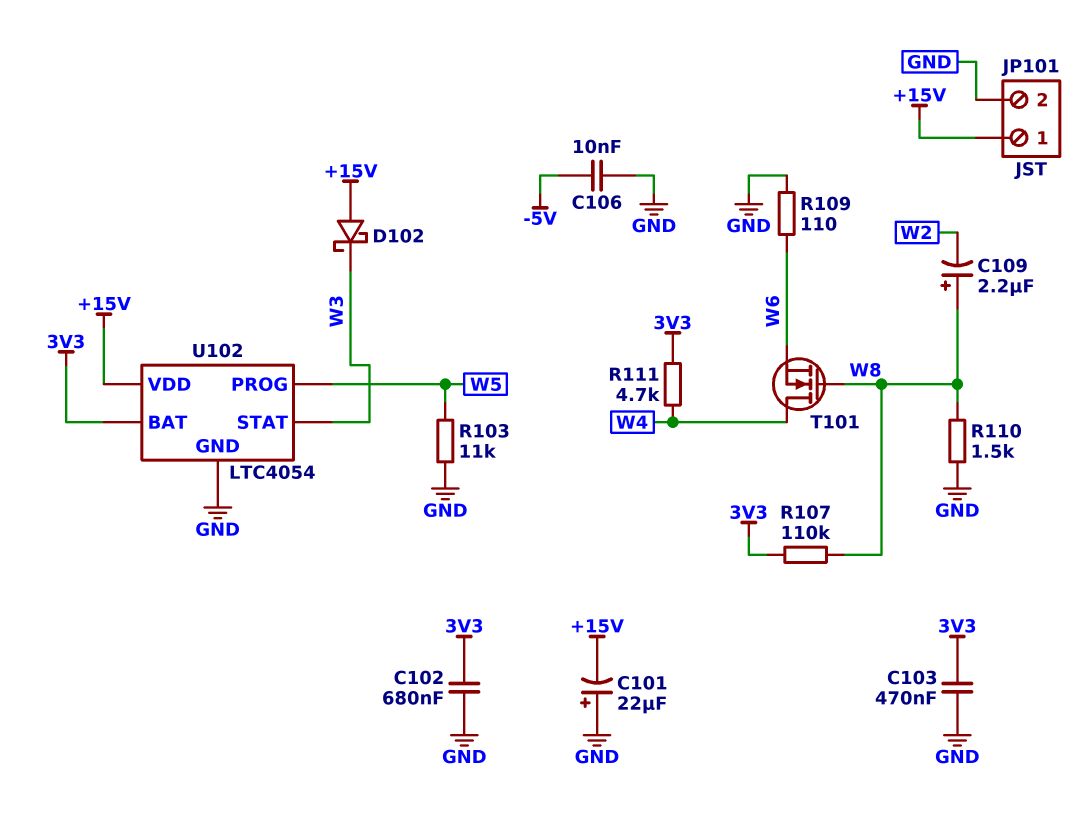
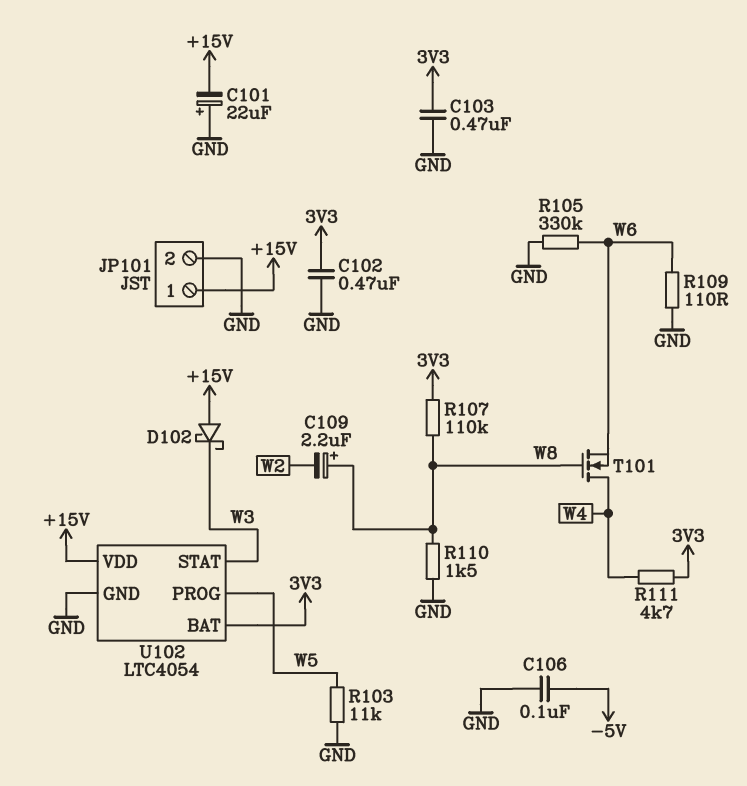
C102: 680nF (3V3, GND) -> 470nF (3V3, GND)
C106: 10nF (-5V, GND) -> 100nF (-5V, GND)
R105: none -> 330k (GND, W6)

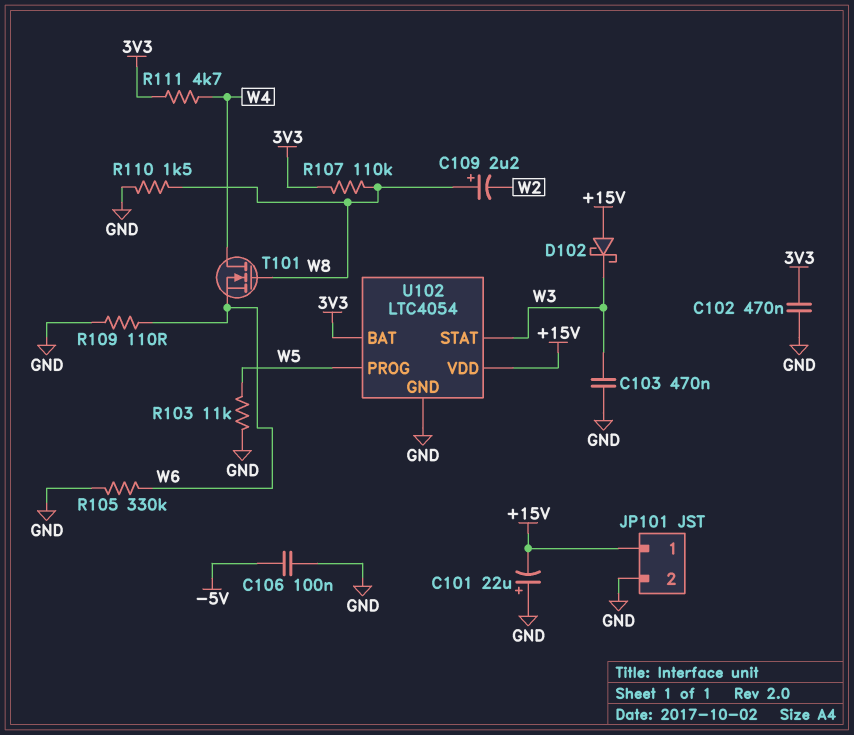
C103: 470nF (3V3, GND) -> 470nF (GND, W3)

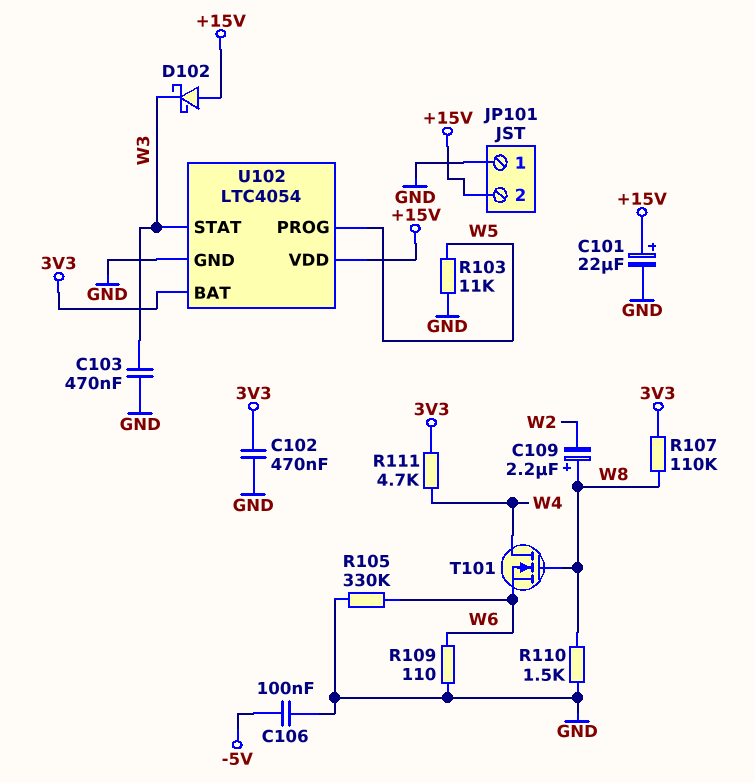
C101: 22uF (plus GND, minus +15V) -> 22uF (plus +15V, minus GND)
JP101 pin 1: +15V -> GND
JP101 pin 2: GND -> +15V

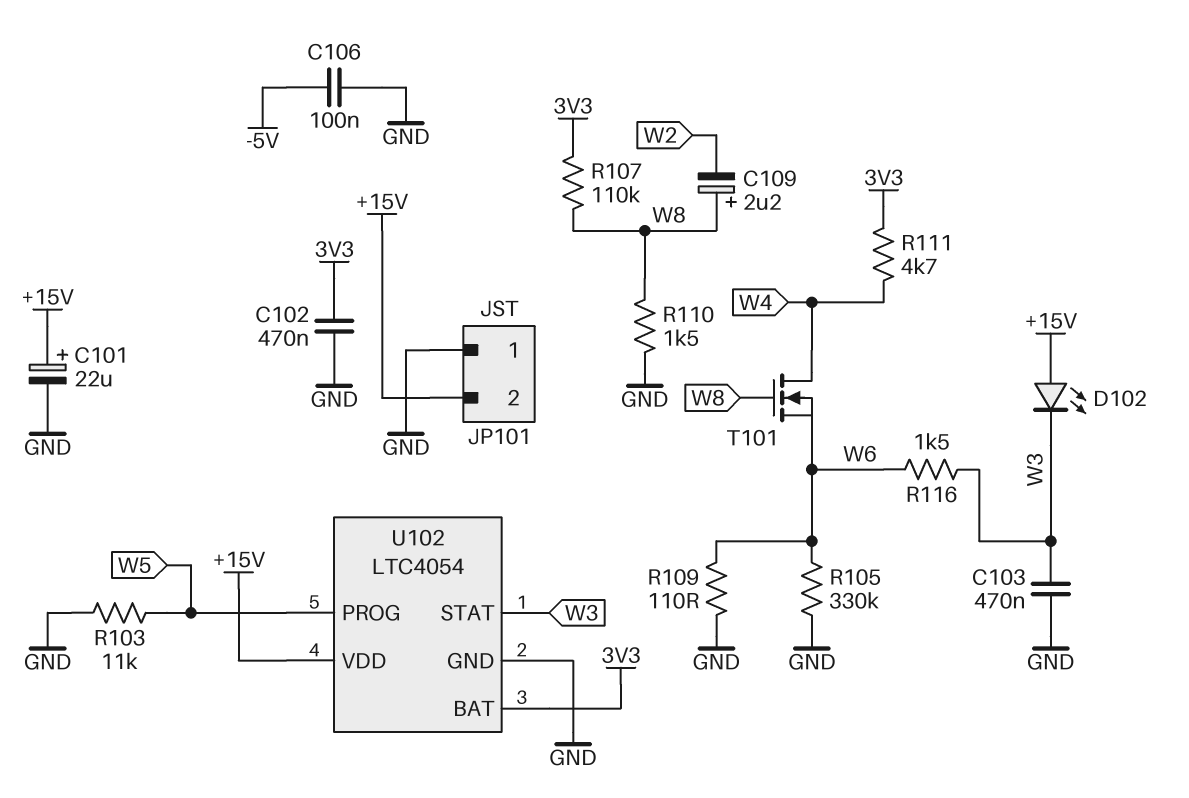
D102: schottky (A +15V, K W3) -> LED (A +15V, K W3)
R116: none -> 1.5k (W3, W6)

